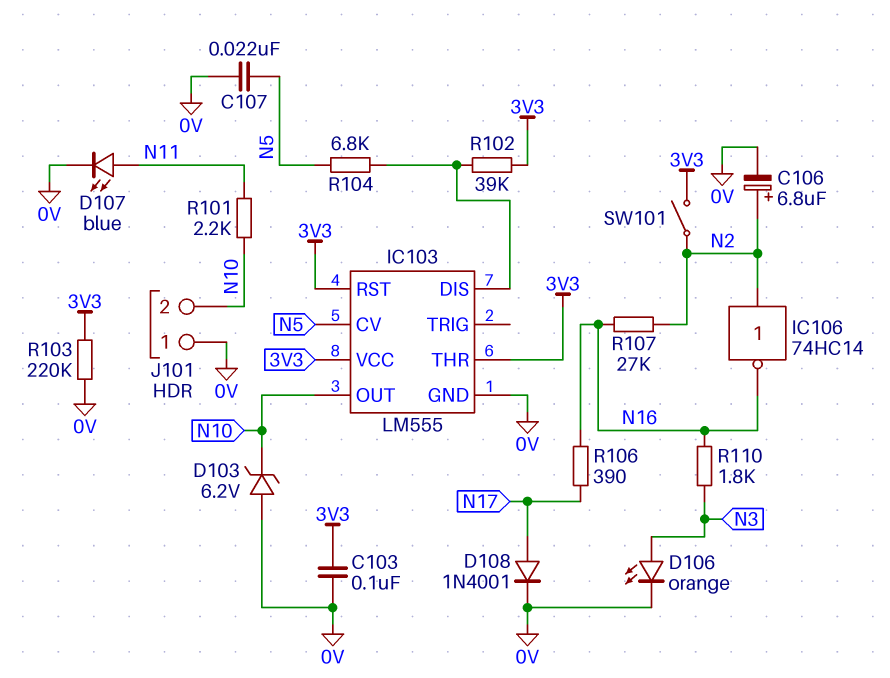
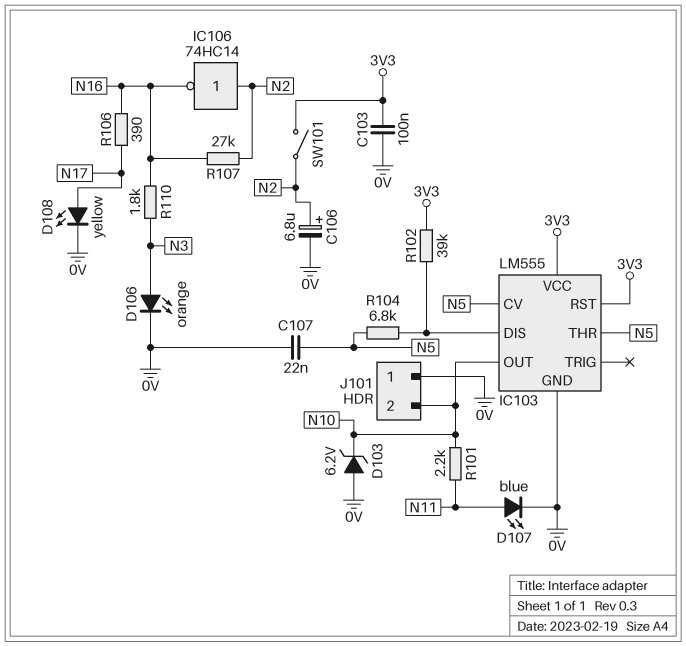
D108: diode 1N4001 (A N17, K 0V) -> LED yellow (A N17, K 0V)
IC103 pin THR: 3V3 -> N5
R103: 220k (0V, 3V3) -> none

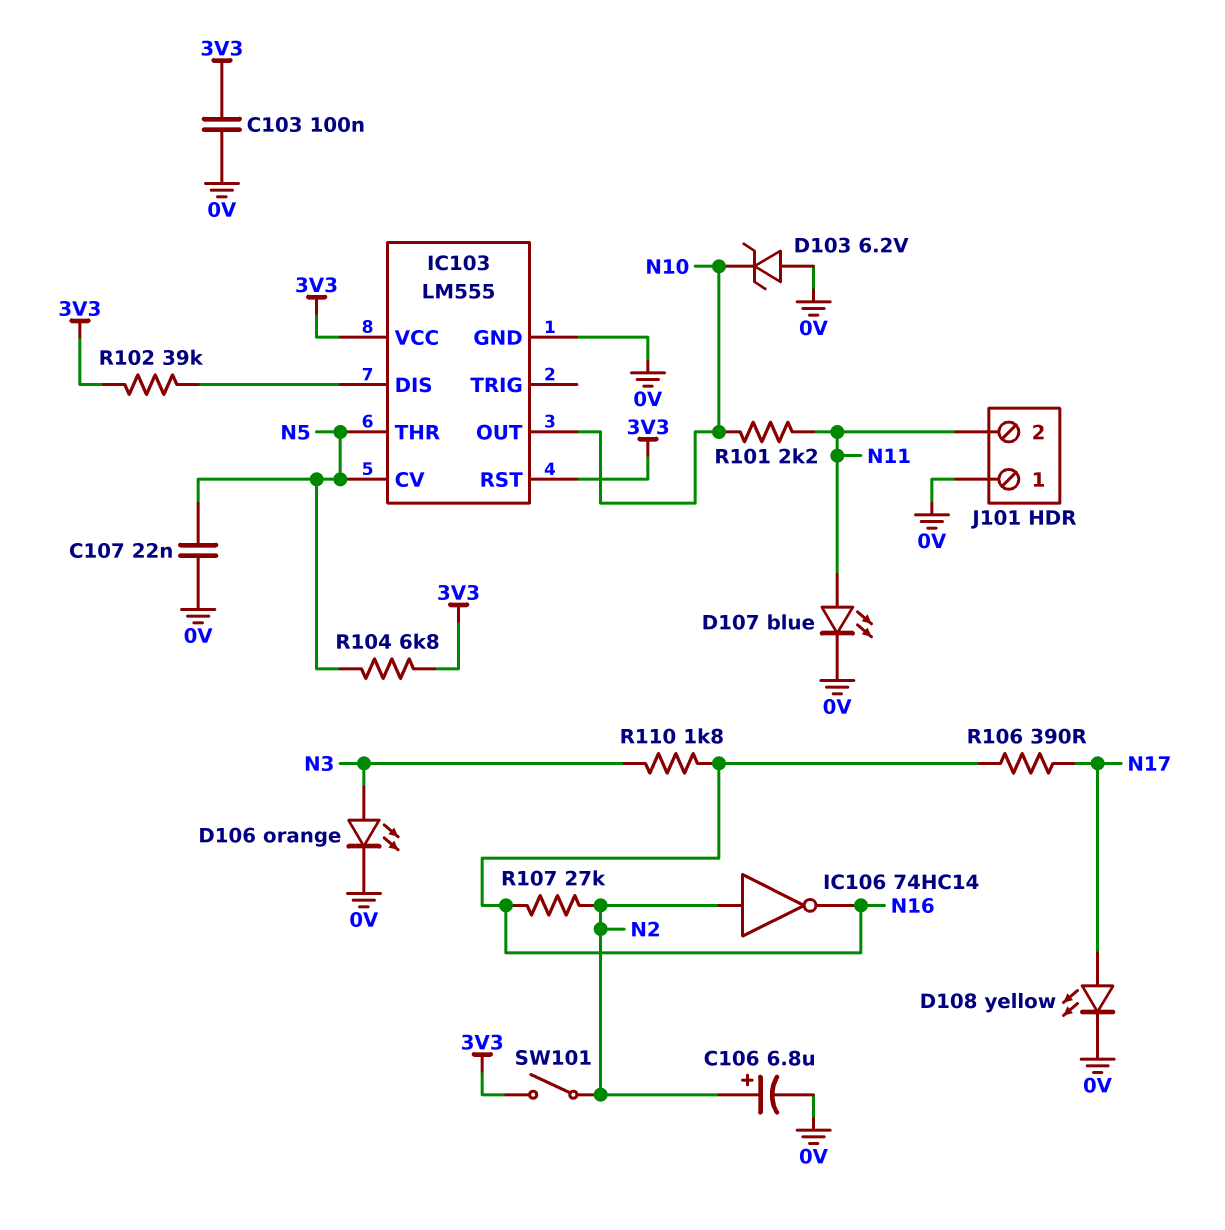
J101 pin 2: N10 -> N11
R104: 6.8k (IC103/DIS, N5) -> 6.8k (3V3, N5)

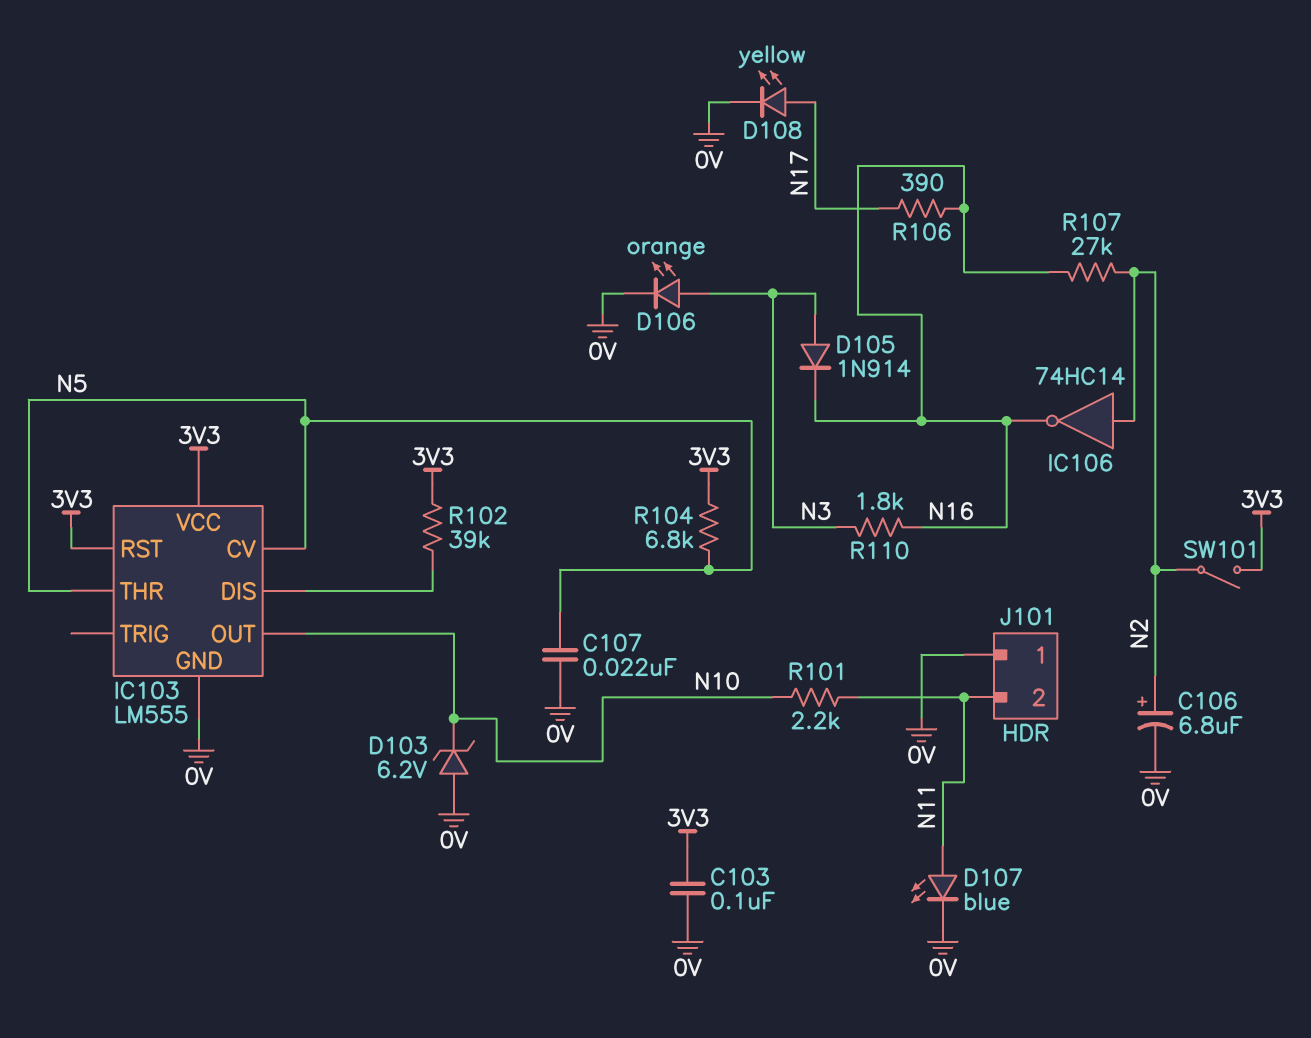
D105: none -> diode 1N914 (A N3, K N16)

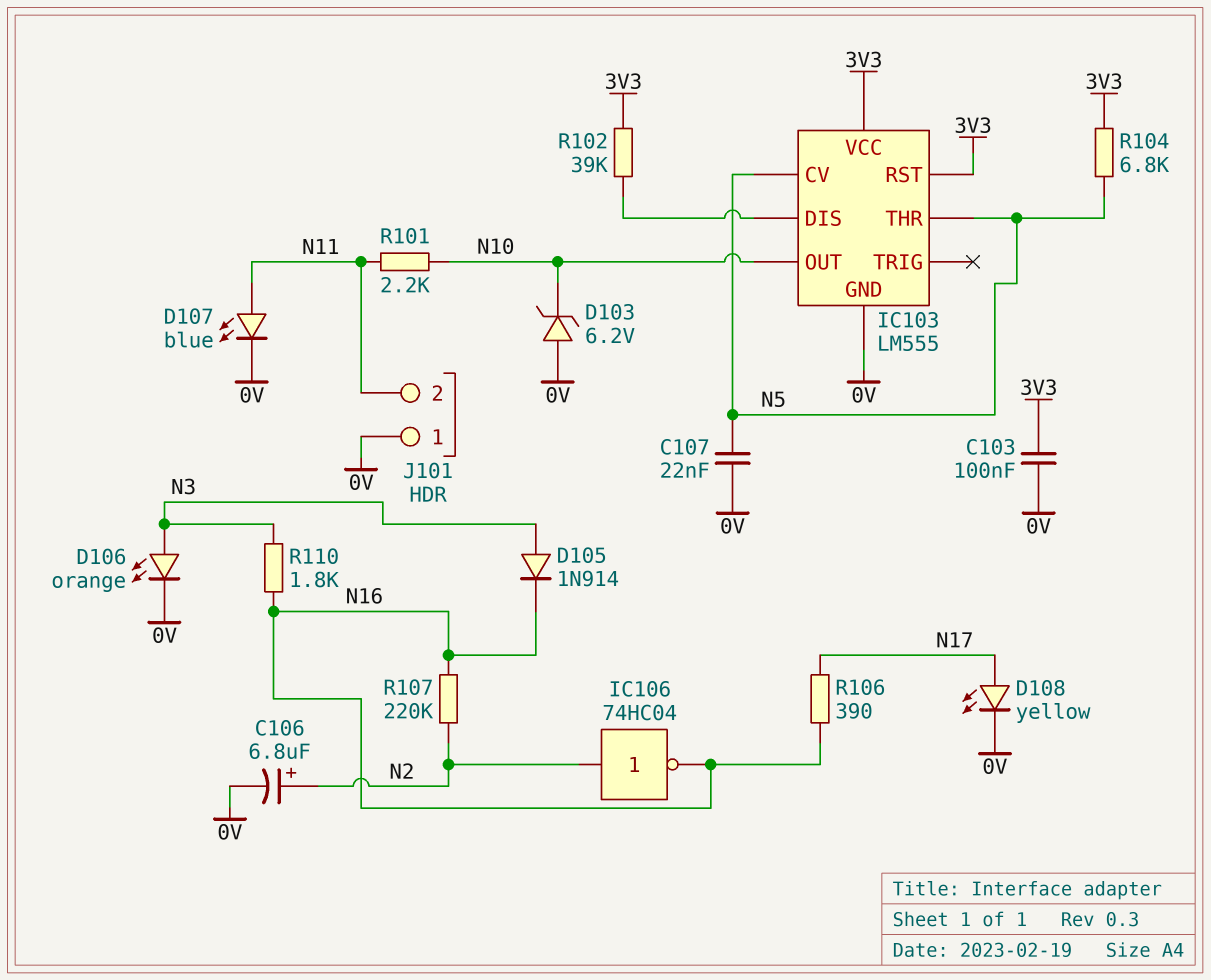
IC106: NOT 74HC14 (in N2, out N16) -> NOT 74HC04 (in N2, out N16)
R107: 27k (N2, N16) -> 220k (N2, N16)
SW101: switch (3V3, N2) -> none

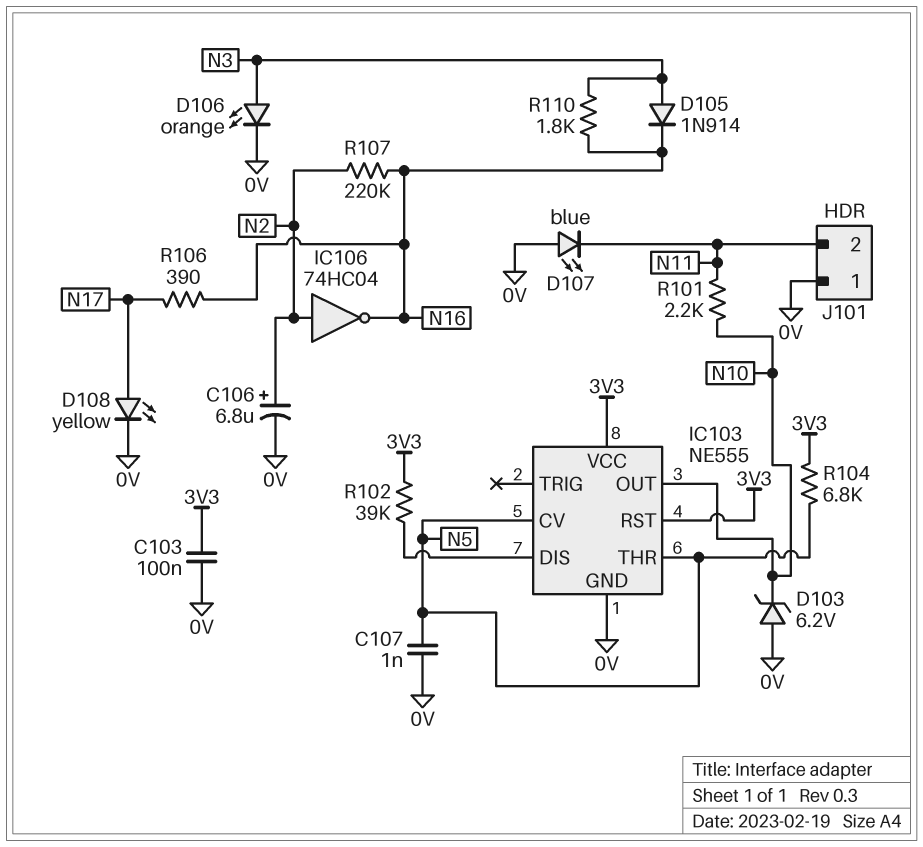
C107: 22nF (0V, N5) -> 1nF (0V, N5)
D107: LED blue (A N11, K 0V) -> LED blue (A 0V, K N11)
IC103: LM555 -> NE555

